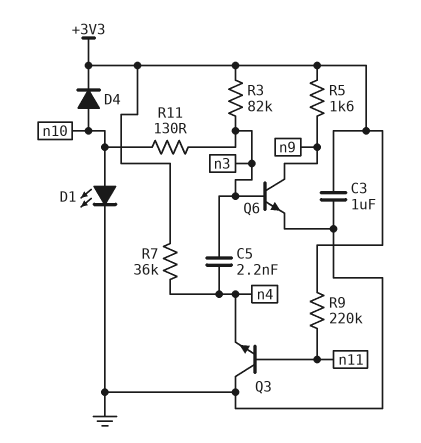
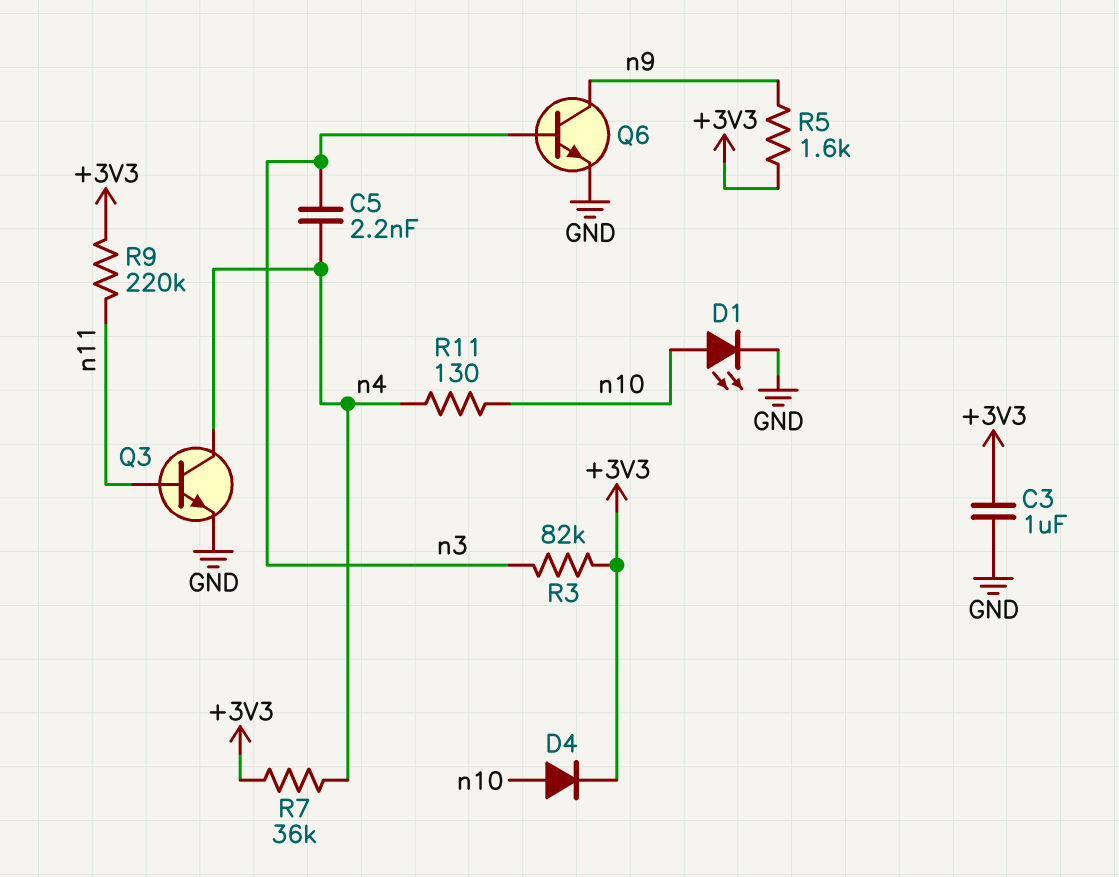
Q3: NPN (B n11, C GND, E n4) -> NPN (B n11, C n4, E GND)
R11: 130 (n3, n10) -> 130 (n4, n10)

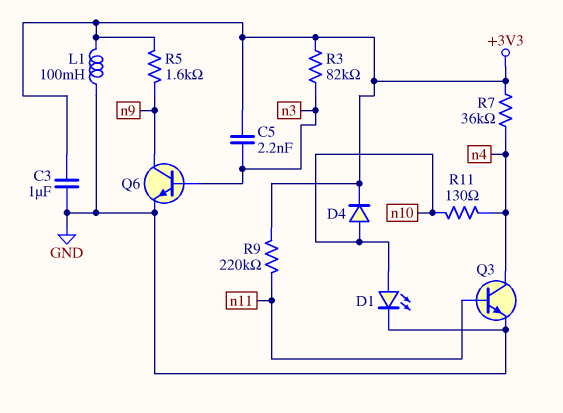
C5: 2.2nF (n3, n4) -> 2.2nF (+3V3, n3)
L1: none -> 100mH (+3V3, GND)

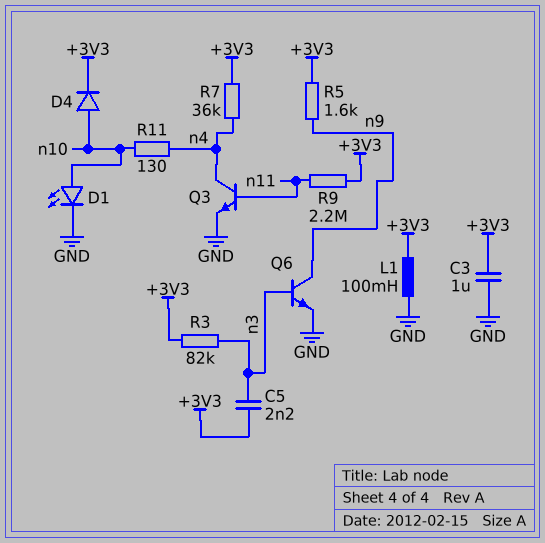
R9: 220k (+3V3, n11) -> 2.2M (+3V3, n11)

